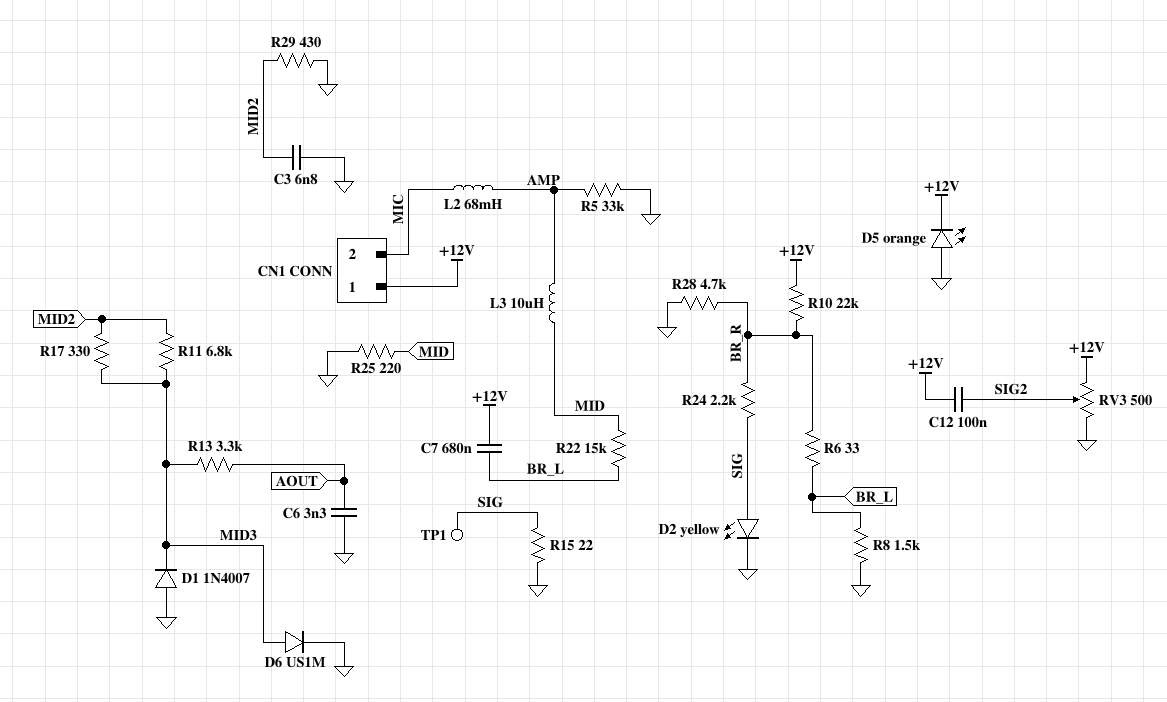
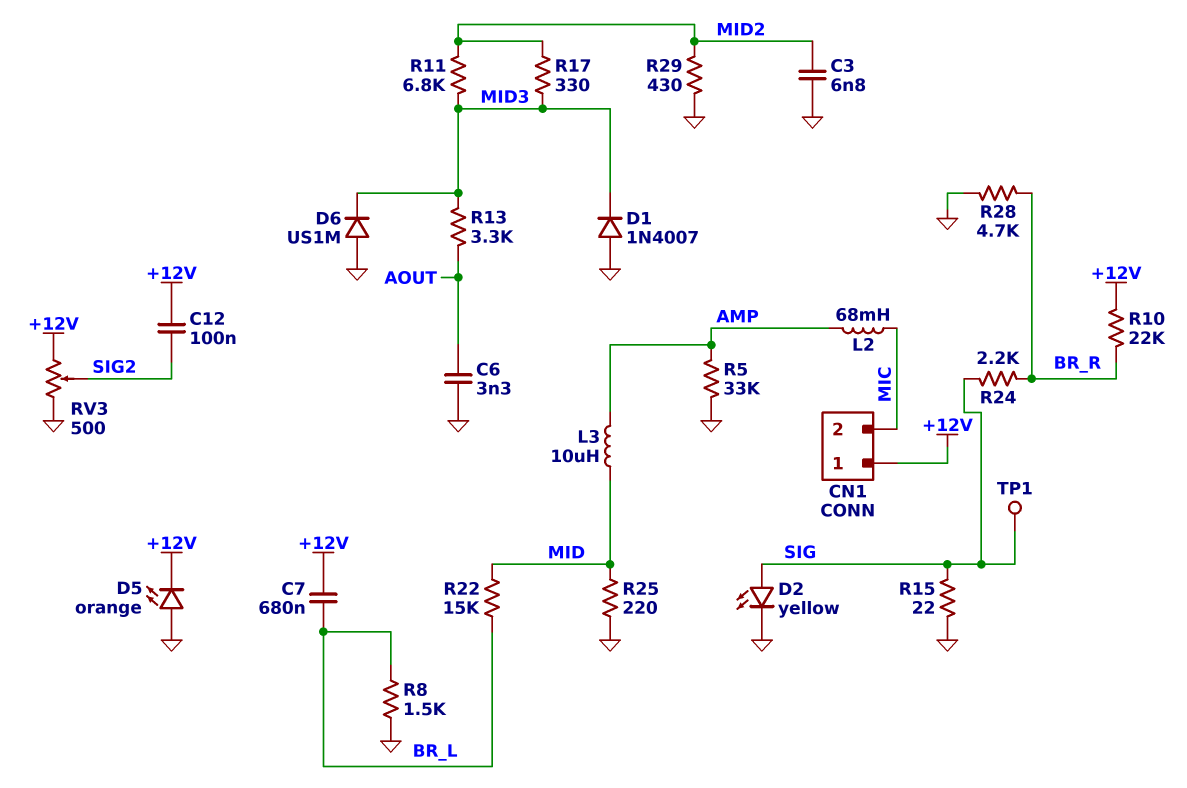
D6: diode US1M (A MID3, K GND) -> diode US1M (A GND, K MID3)
R6: 33 (BR_L, BR_R) -> none

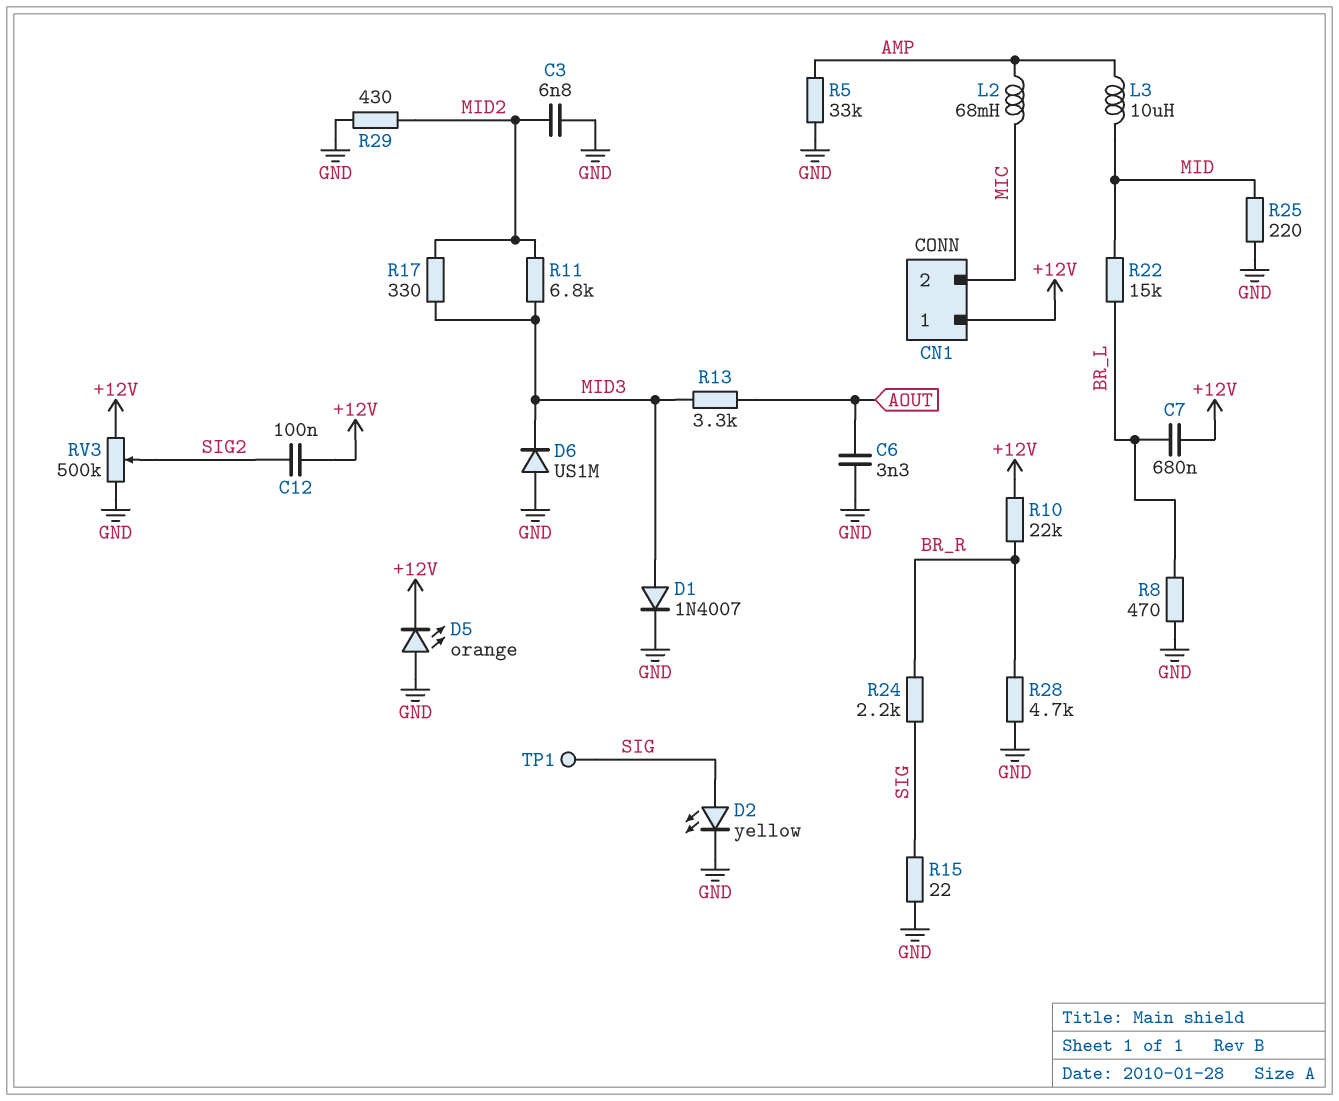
D1: diode 1N4007 (A GND, K MID3) -> diode 1N4007 (A MID3, K GND)
R8: 1.5k (BR_L, GND) -> 470 (BR_L, GND)
RV3: 500 (+12V, GND, wiper SIG2) -> 500k (+12V, GND, wiper SIG2)

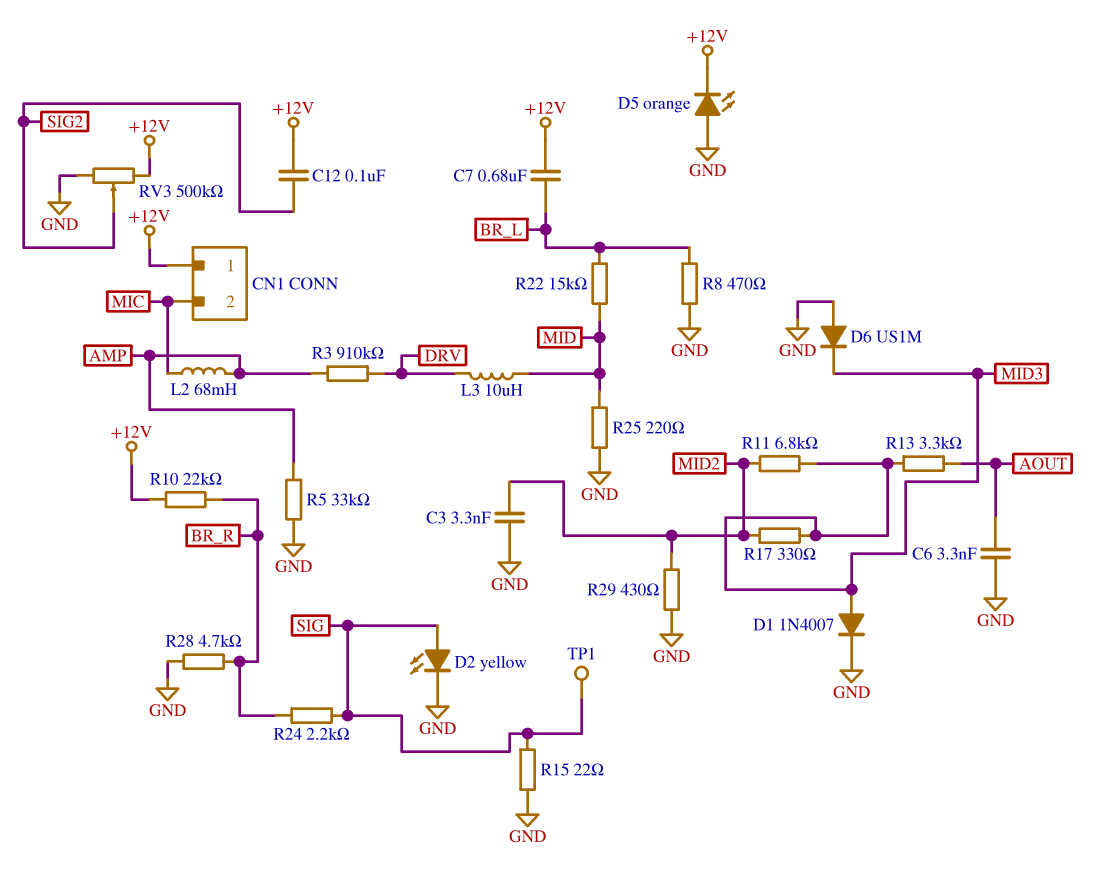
C3: 6.8nF (GND, MID2) -> 3.3nF (GND, MID2)
L3: 10uH (AMP, MID) -> 10uH (DRV, MID)
R3: none -> 910k (AMP, DRV)

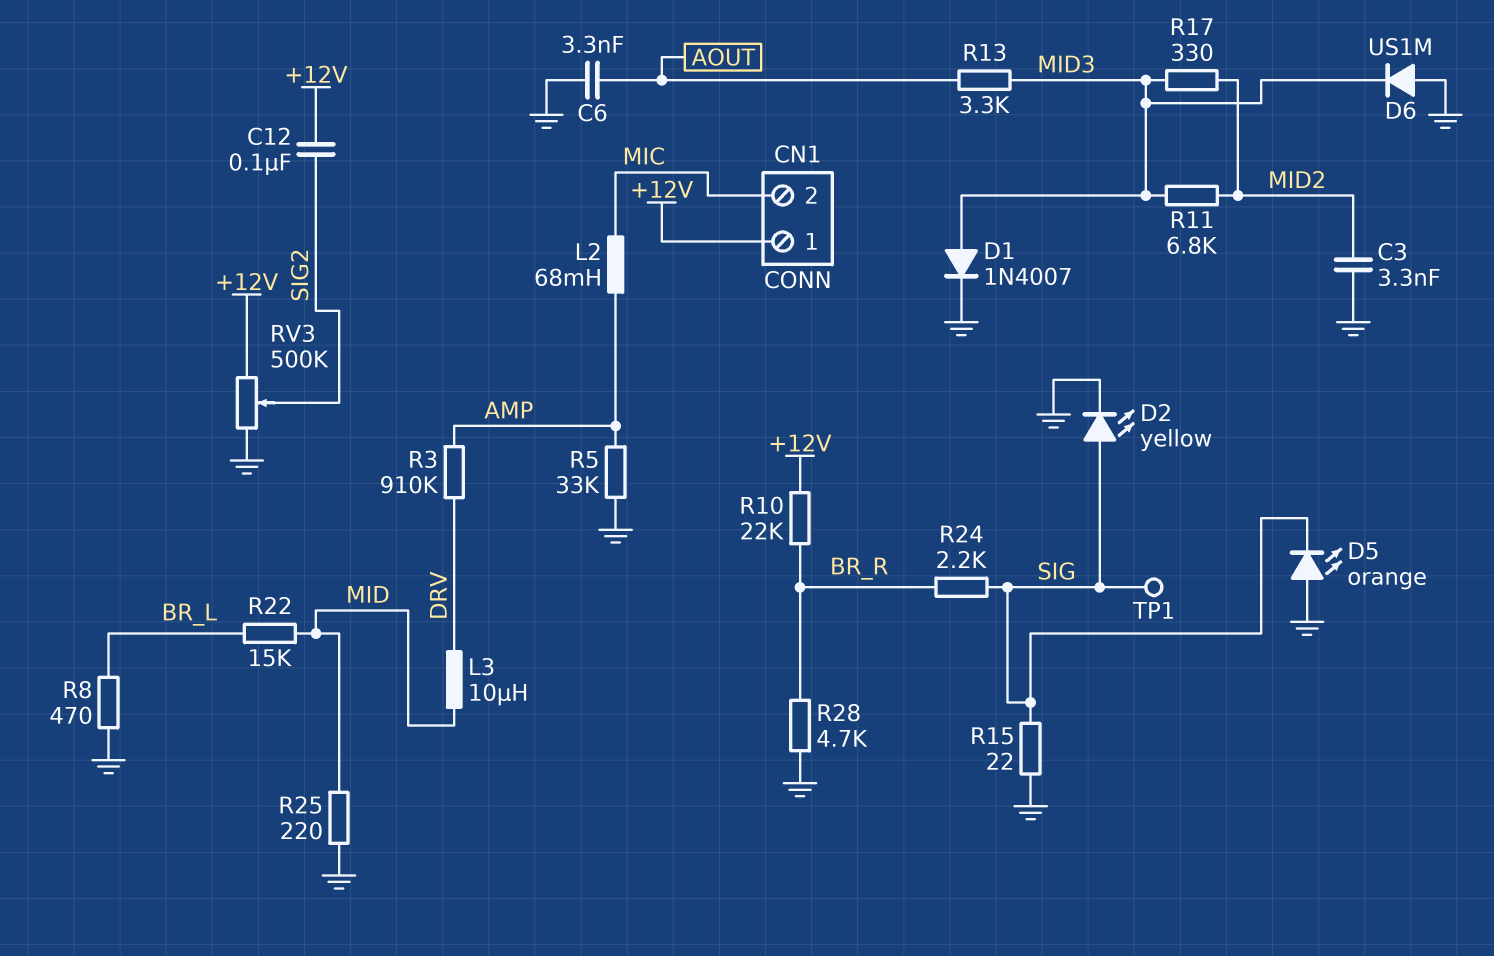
C7: 680nF (+12V, BR_L) -> none
D5: LED orange (A GND, K +12V) -> LED orange (A GND, K SIG)
R29: 430 (GND, MID2) -> none

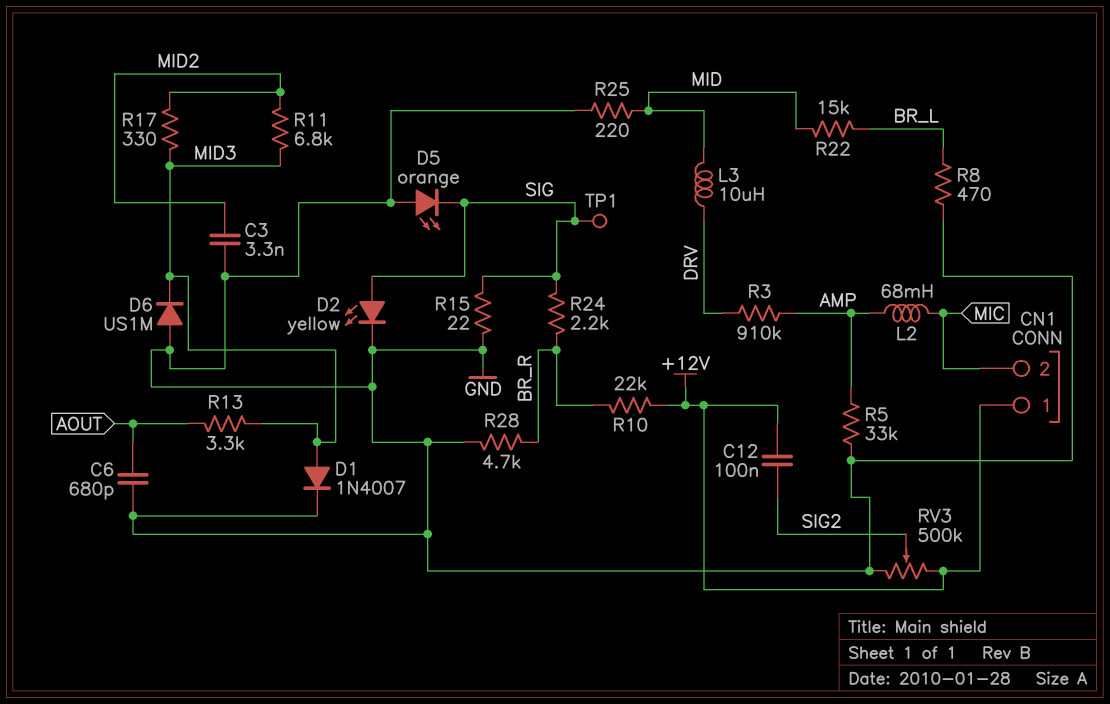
C6: 3.3nF (AOUT, GND) -> 680pF (AOUT, GND)

